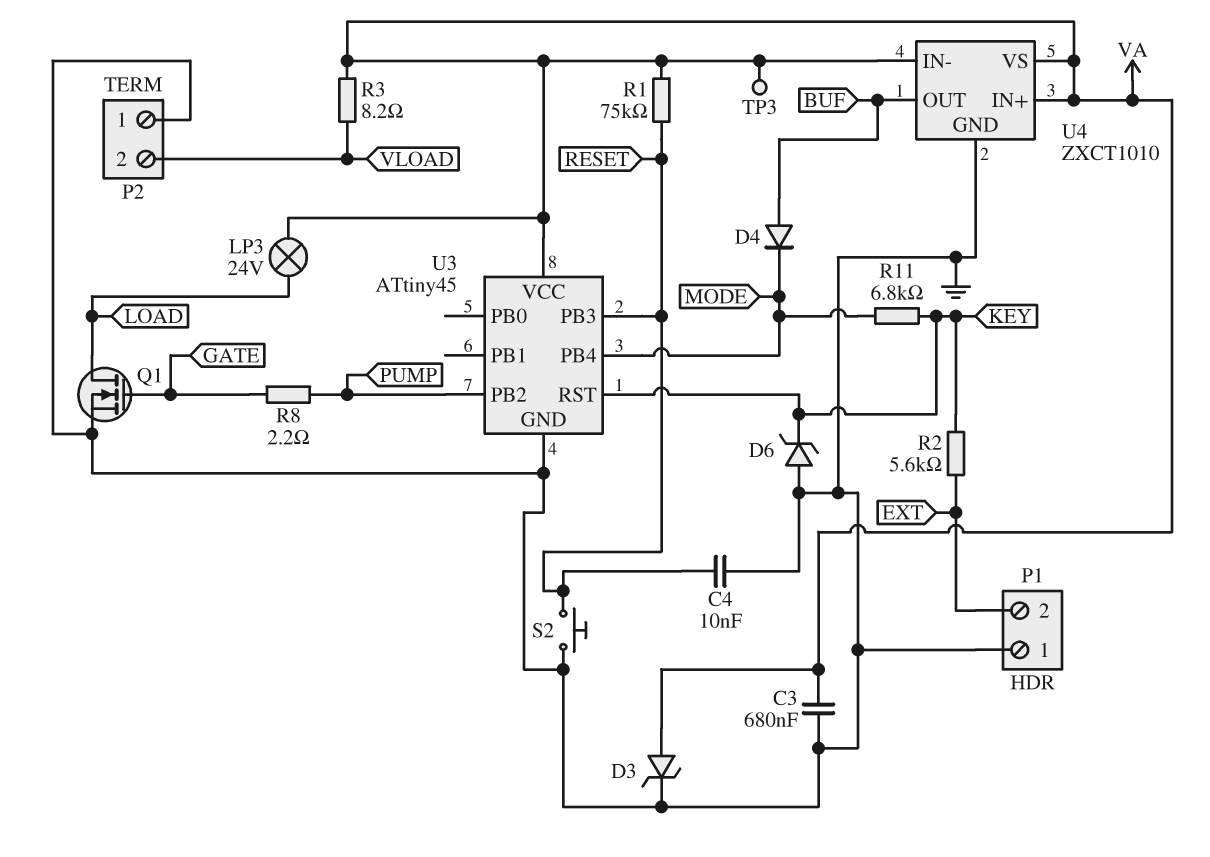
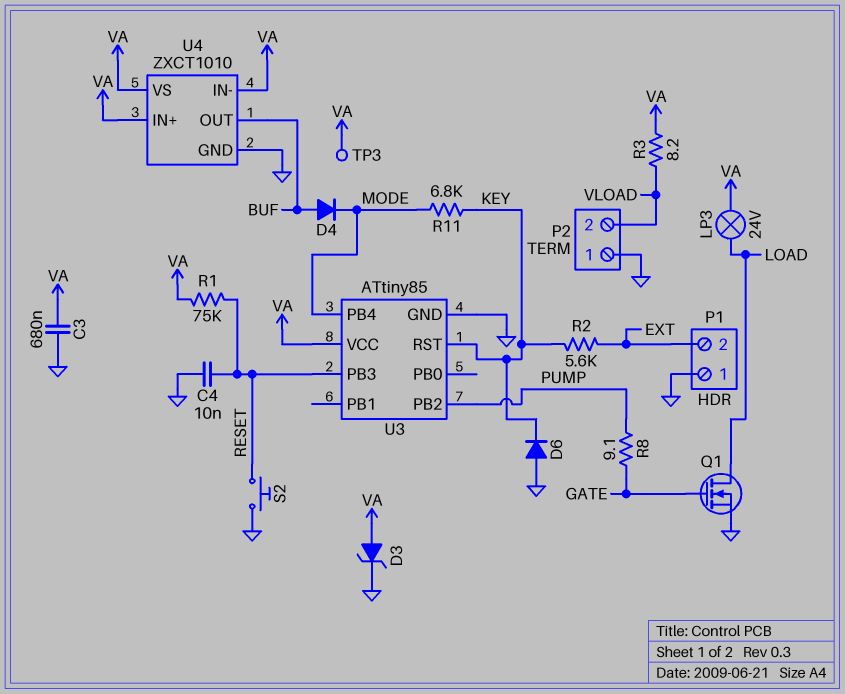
D6: zener (A GND, K KEY) -> diode (A GND, K KEY)
R8: 2.2 (GATE, PUMP) -> 9.1 (GATE, PUMP)
U3: ATtiny45 -> ATtiny85

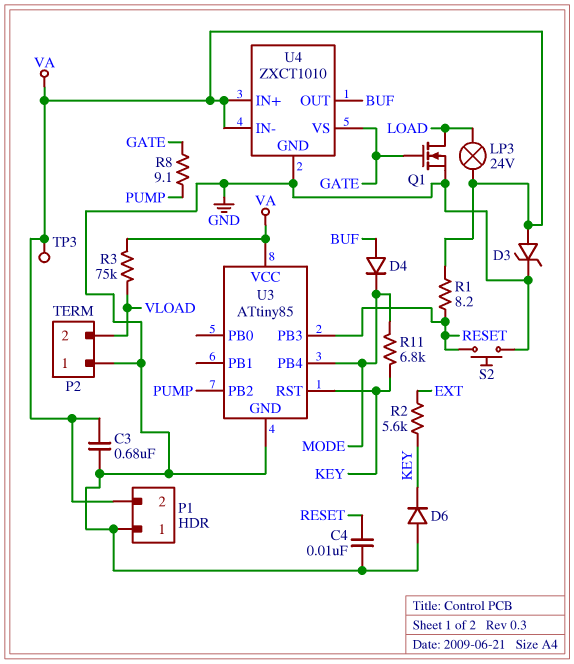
P1 pin 2: EXT -> VA
R1: 75k (RESET, VA) -> 8.2 (RESET, VA)
R3: 8.2 (VA, VLOAD) -> 75k (VA, VLOAD)
U4 pin VS: VA -> GATE

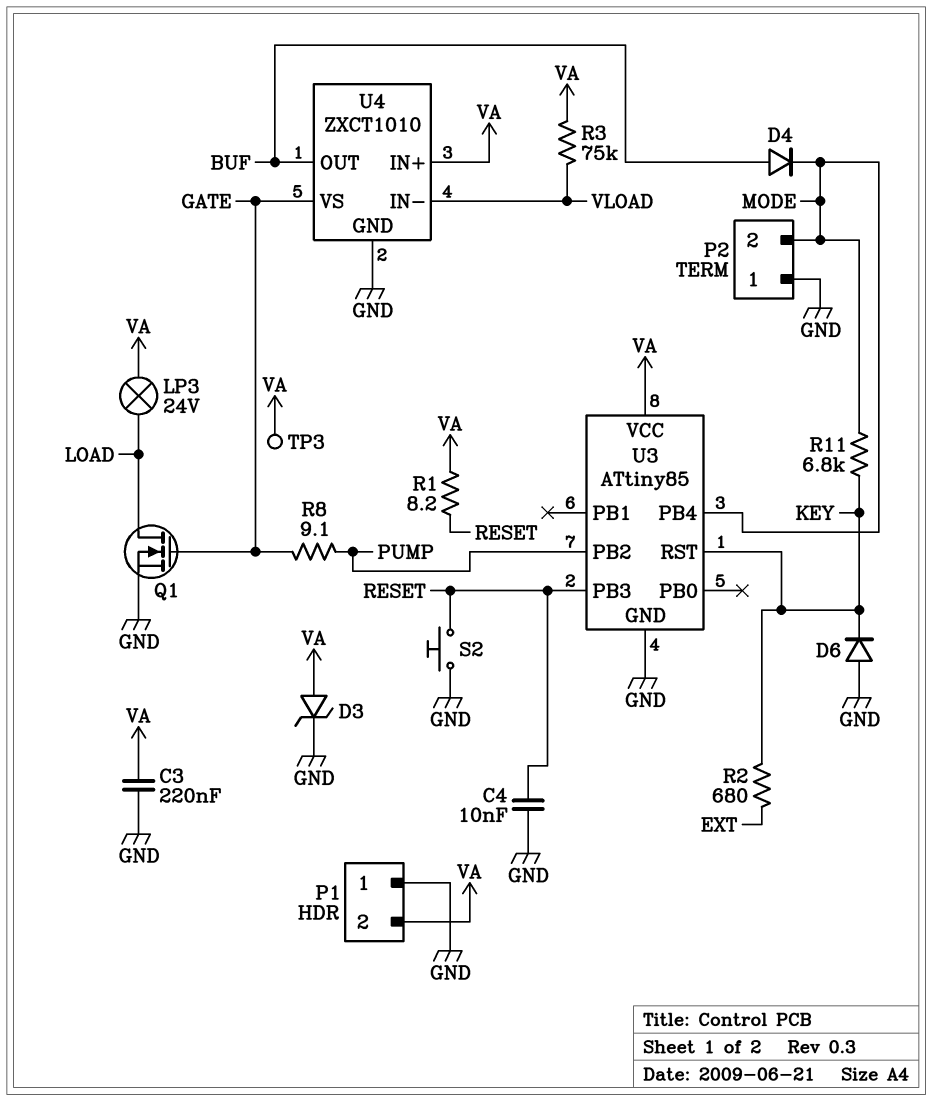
C3: 680nF (GND, VA) -> 220nF (GND, VA)
P2 pin 2: VLOAD -> MODE
R2: 5.6k (EXT, KEY) -> 680 (EXT, KEY)
U4 pin IN-: VA -> VLOAD

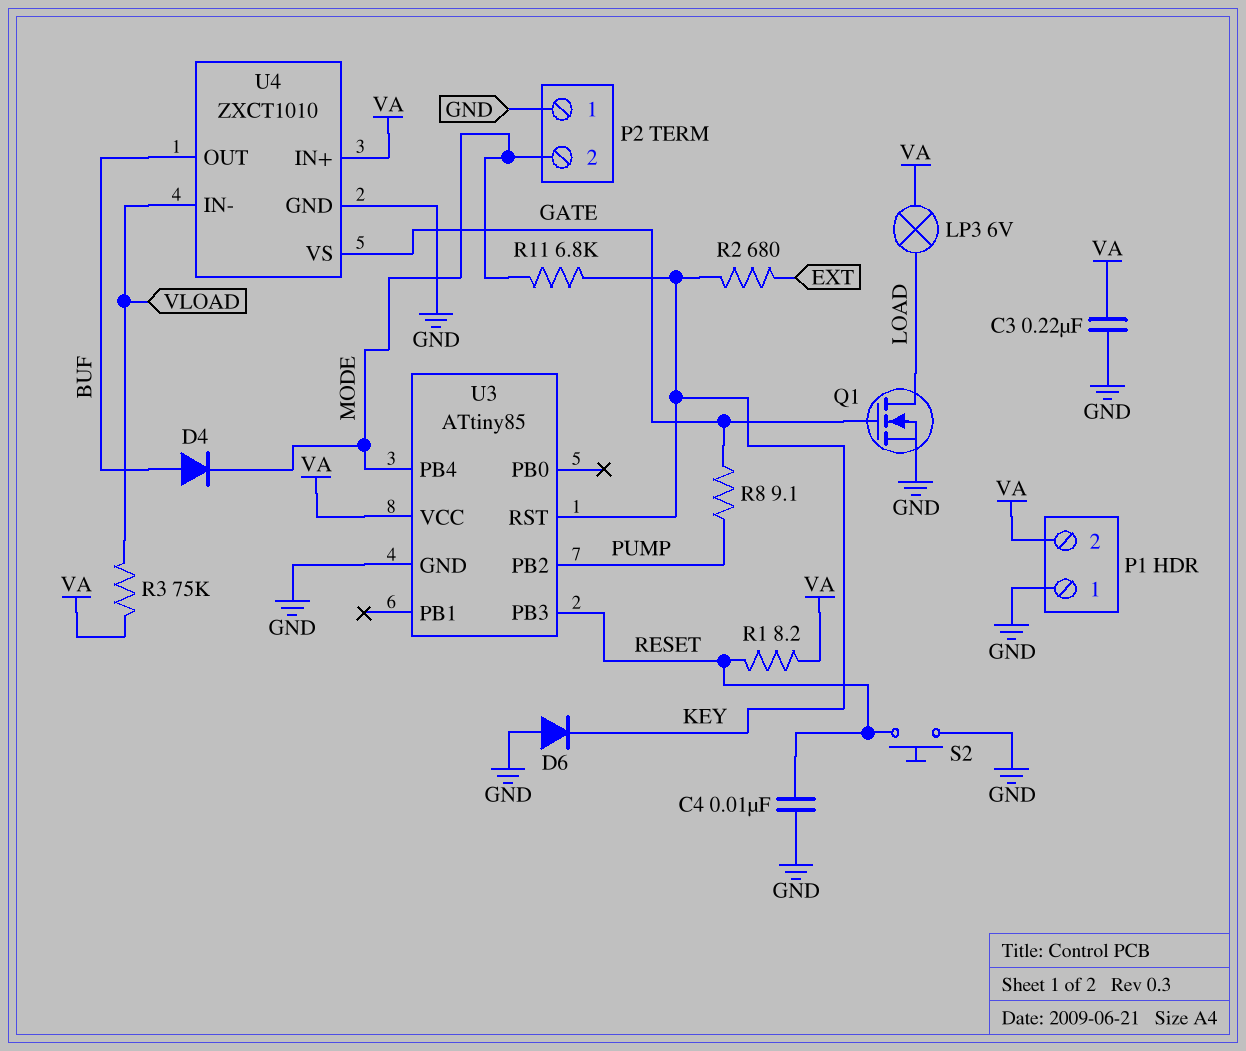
D3: zener (A VA, K GND) -> none
LP3: lamp 24V (LOAD, VA) -> lamp 6V (LOAD, VA)
TP3: test point (VA) -> none

